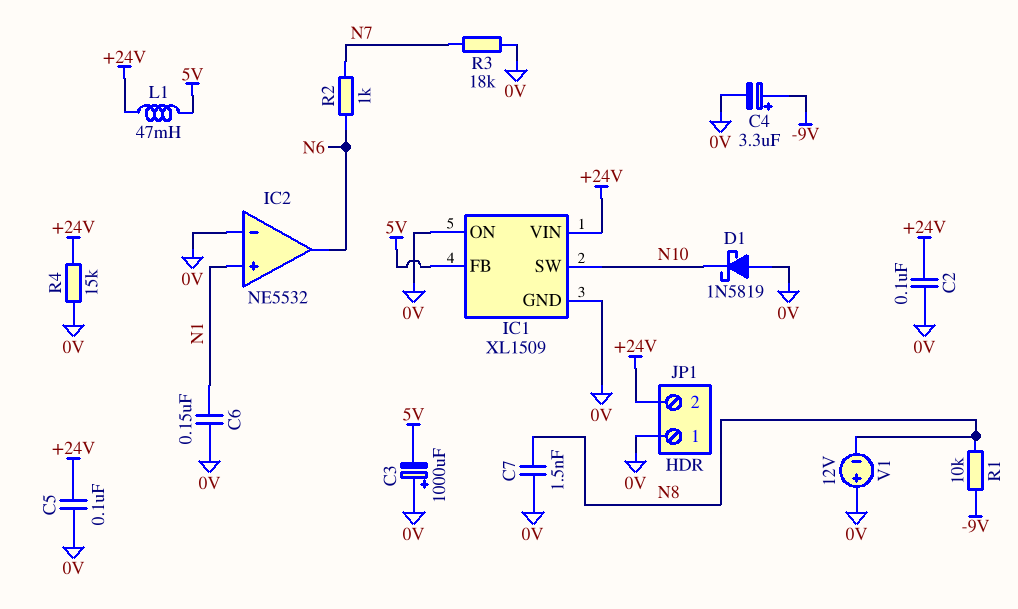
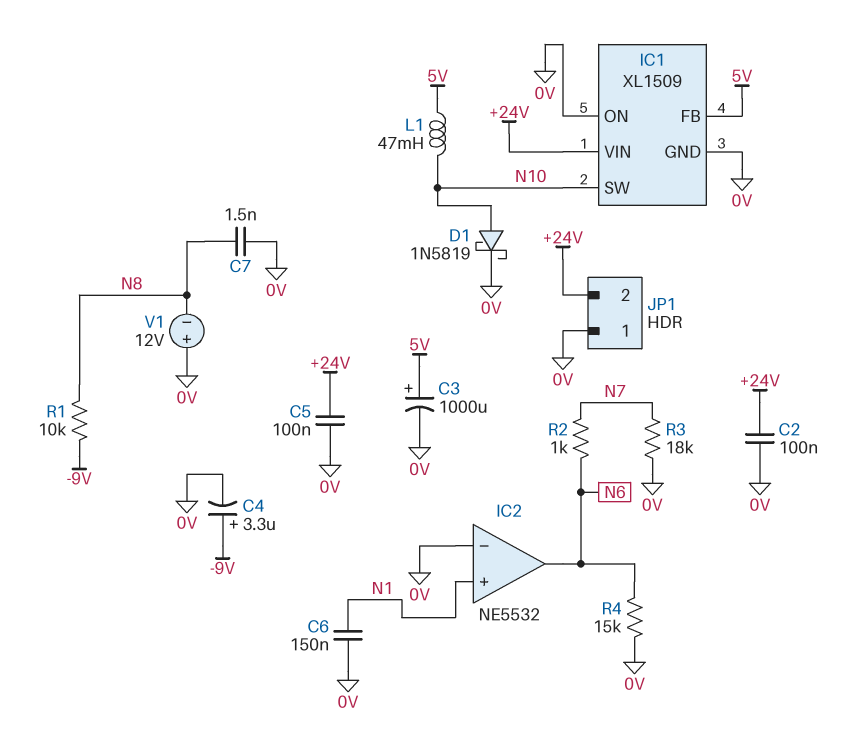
C3: 1000uF (plus 0V, minus 5V) -> 1000uF (plus 5V, minus 0V)
D1: schottky 1N5819 (A 0V, K N10) -> schottky 1N5819 (A N10, K 0V)
L1: 47mH (+24V, 5V) -> 47mH (5V, N10)
R4: 15k (+24V, 0V) -> 15k (0V, N6)

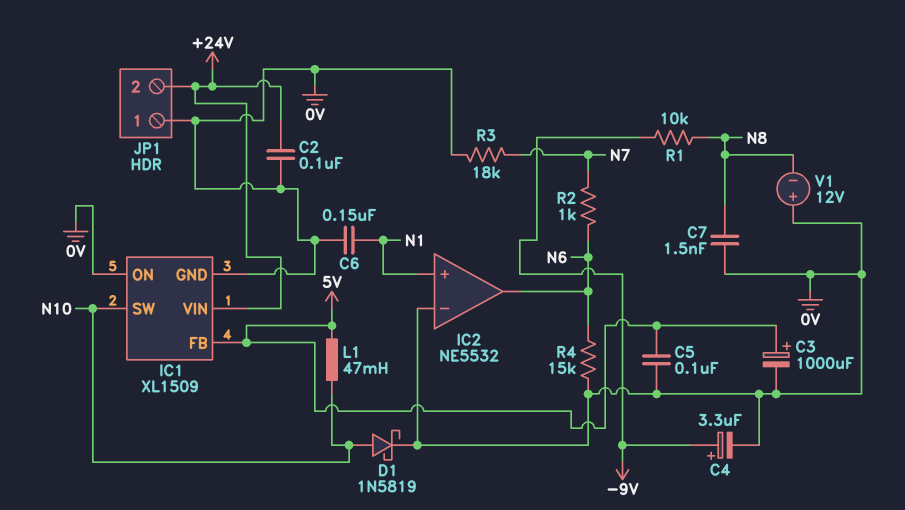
C5: 100nF (+24V, 0V) -> 100nF (0V, 5V)

